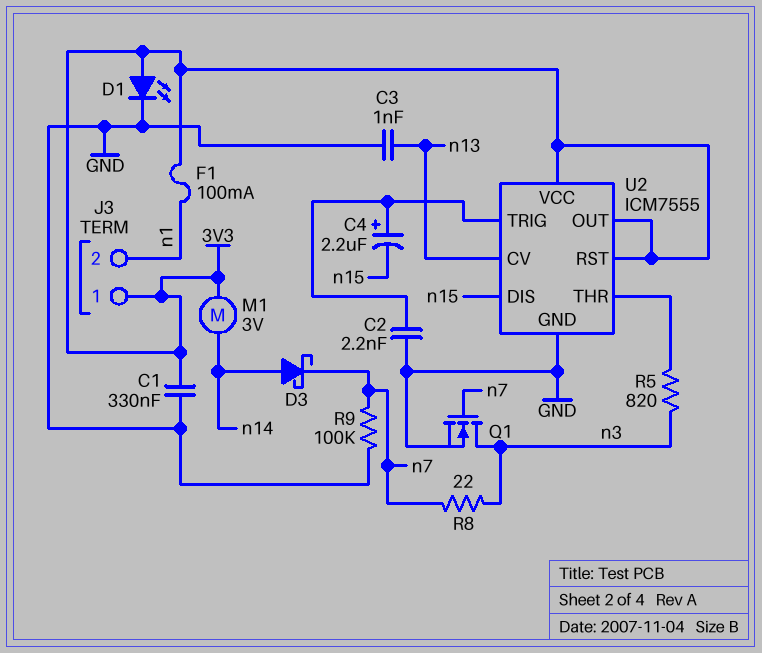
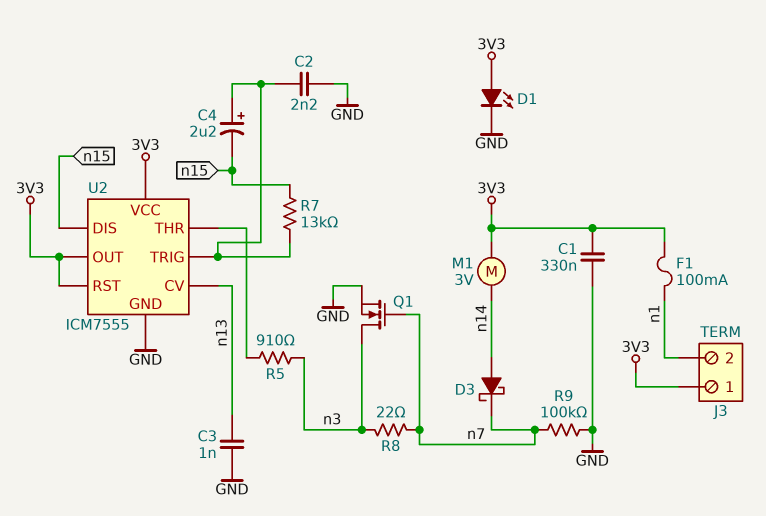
R5: 820 (U2/THR, n3) -> 910 (U2/THR, n3)
R7: none -> 13k (U2/TRIG, n15)

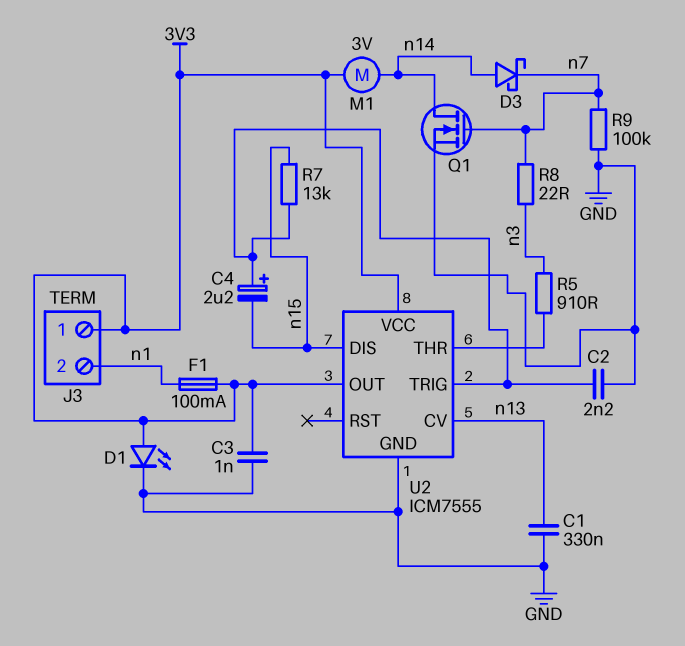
C1: 330nF (3V3, GND) -> 330nF (GND, n13)
C3: 1nF (GND, n13) -> 1nF (3V3, GND)
Q1: NMOS (G n7, D n3, S GND) -> NMOS (G n7, D n14, S GND)
U2 pin RST: 3V3 -> none

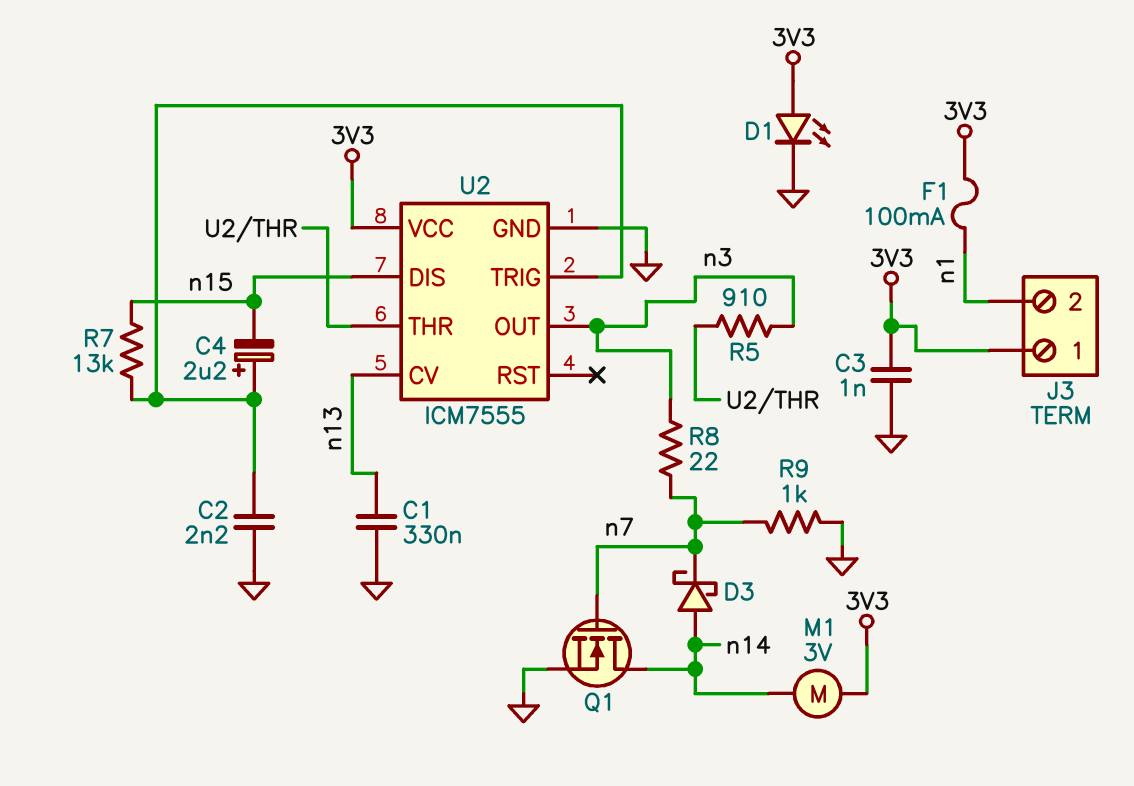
R9: 100k (GND, n7) -> 1k (GND, n7)
U2 pin OUT: 3V3 -> n3

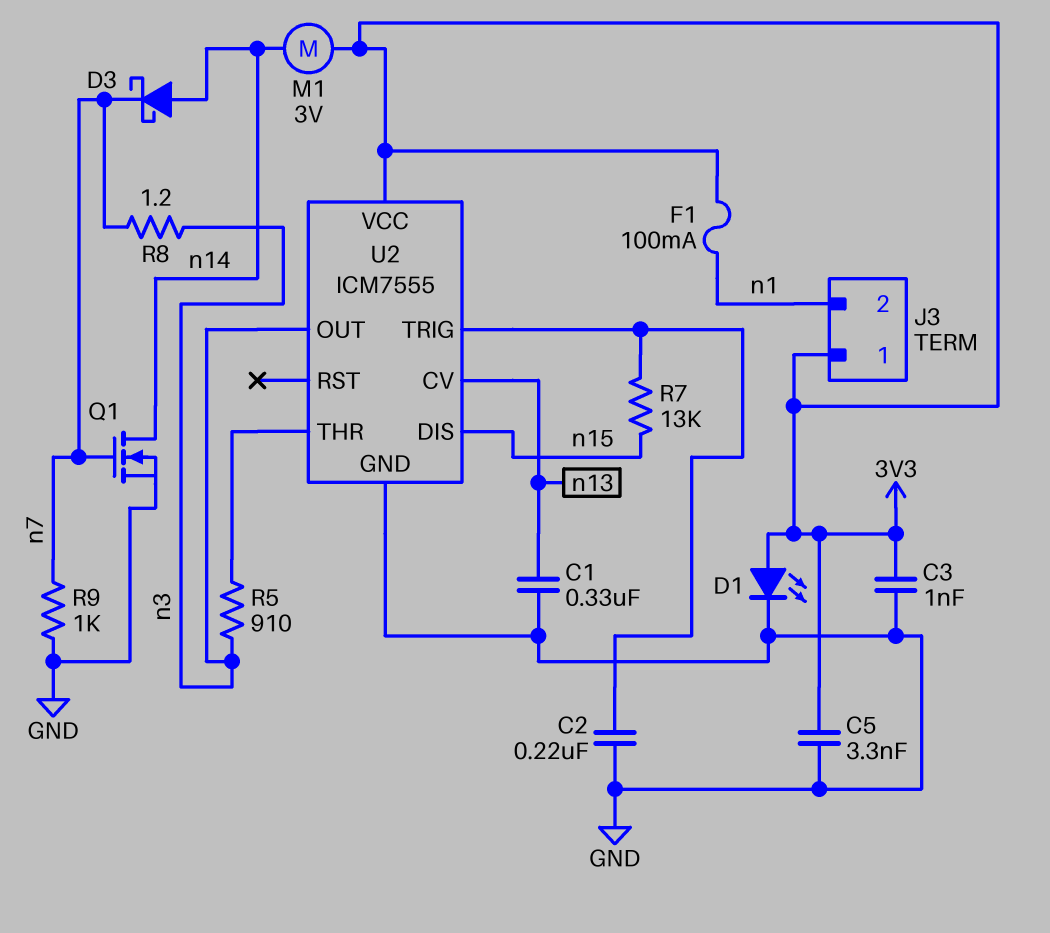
C2: 2.2nF (GND, U2/TRIG) -> 220nF (GND, U2/TRIG)
C4: 2.2uF (plus U2/TRIG, minus n15) -> none
C5: none -> 3.3nF (3V3, GND)
R8: 22 (n3, n7) -> 1.2 (n3, n7)

